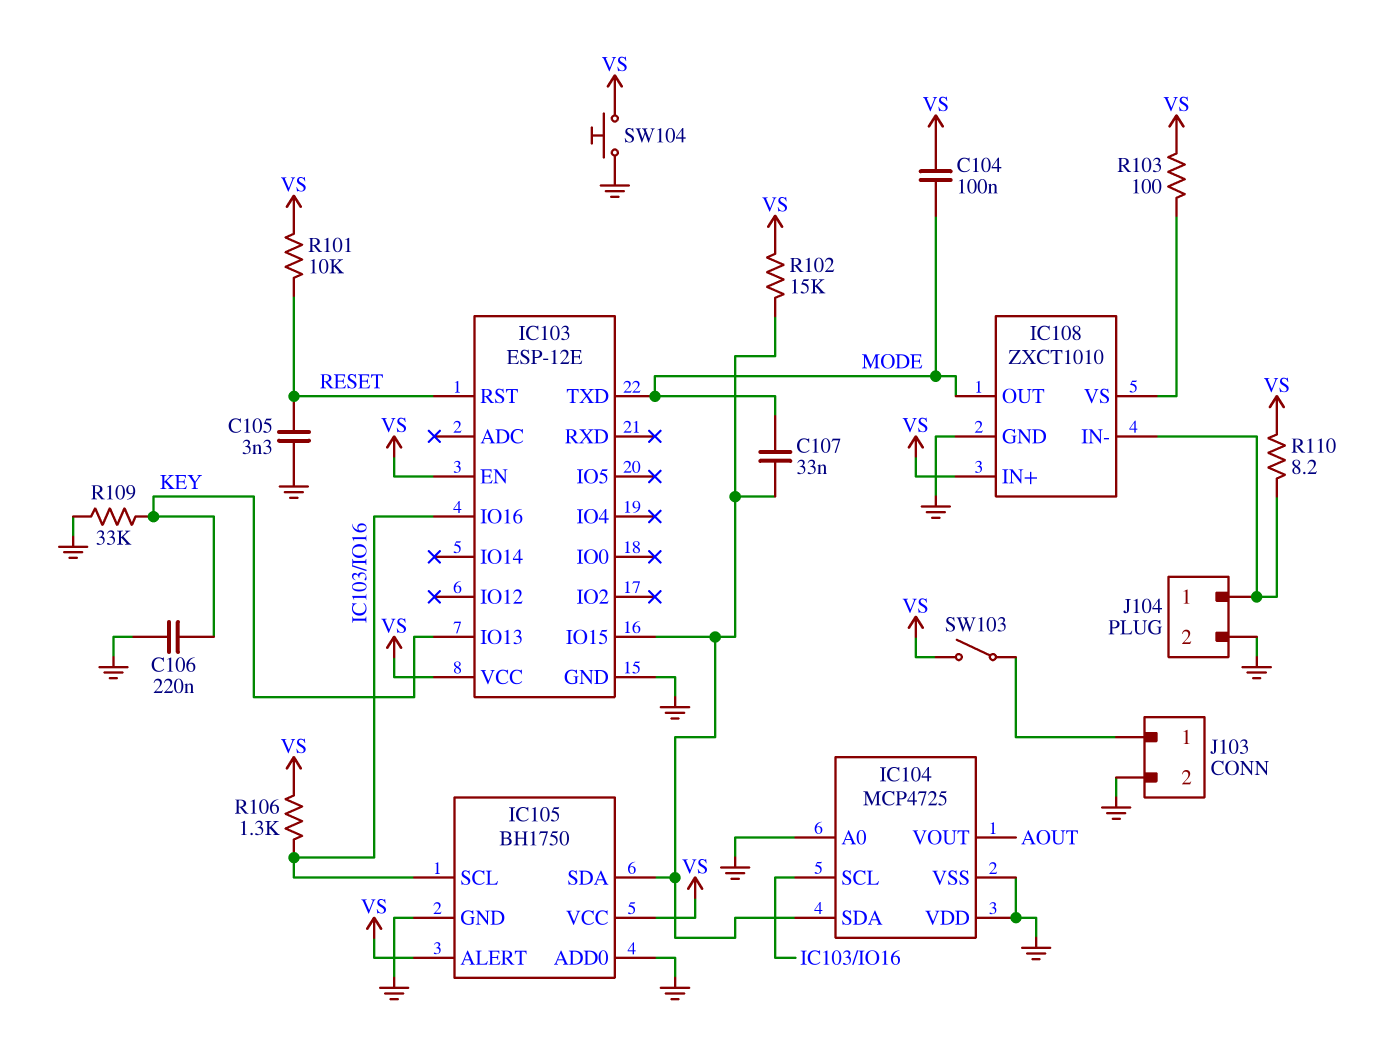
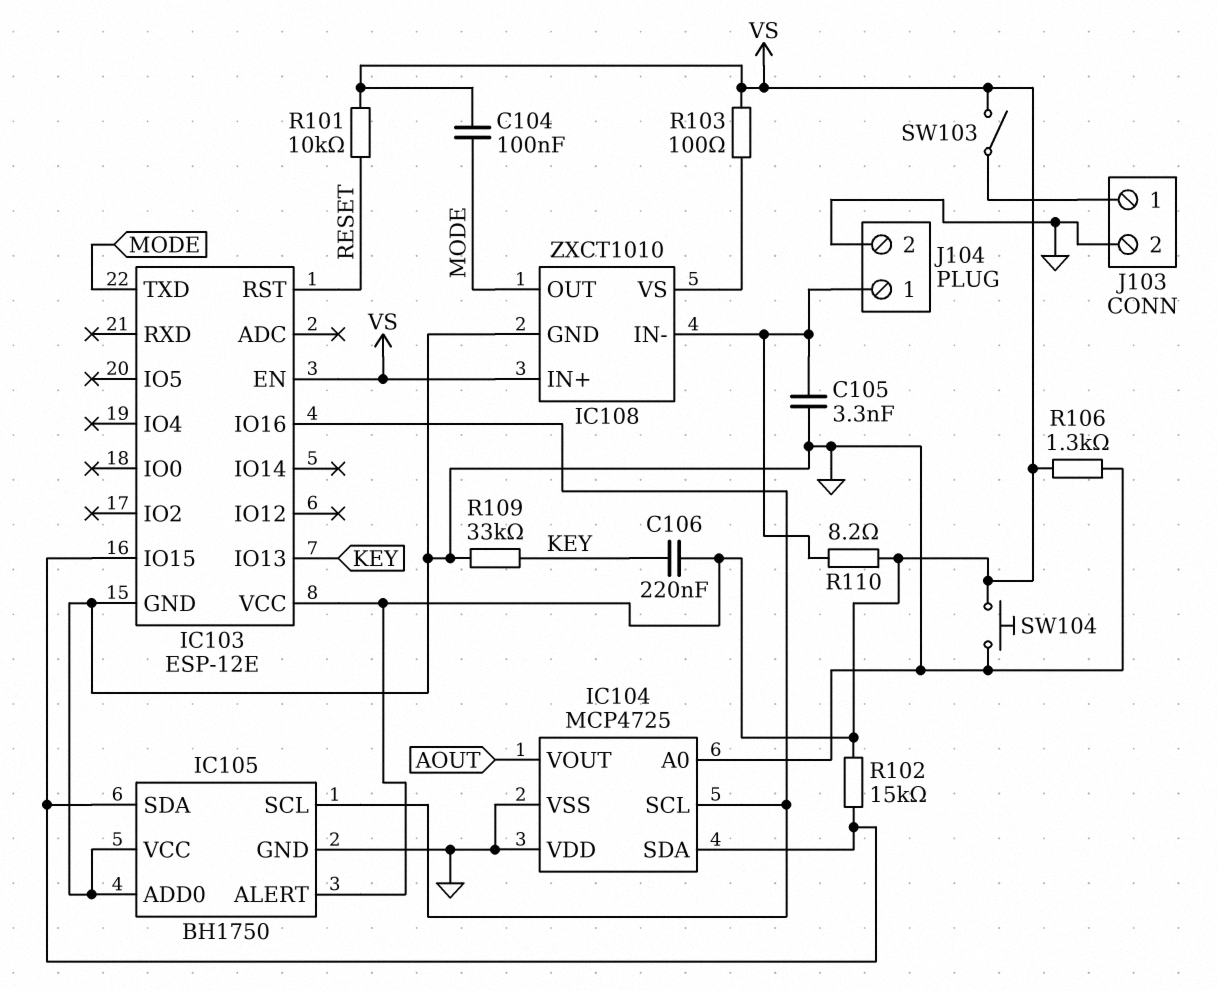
C105: 3.3nF (GND, RESET) -> 3.3nF (GND, IC108/IN-)
C106: 220nF (GND, KEY) -> 220nF (KEY, VS)
C107: 33nF (IC103/IO15, MODE) -> none
IC105 pin VCC: VS -> GND
R106: 1.3k (IC103/IO16, VS) -> 1.3k (GND, VS)

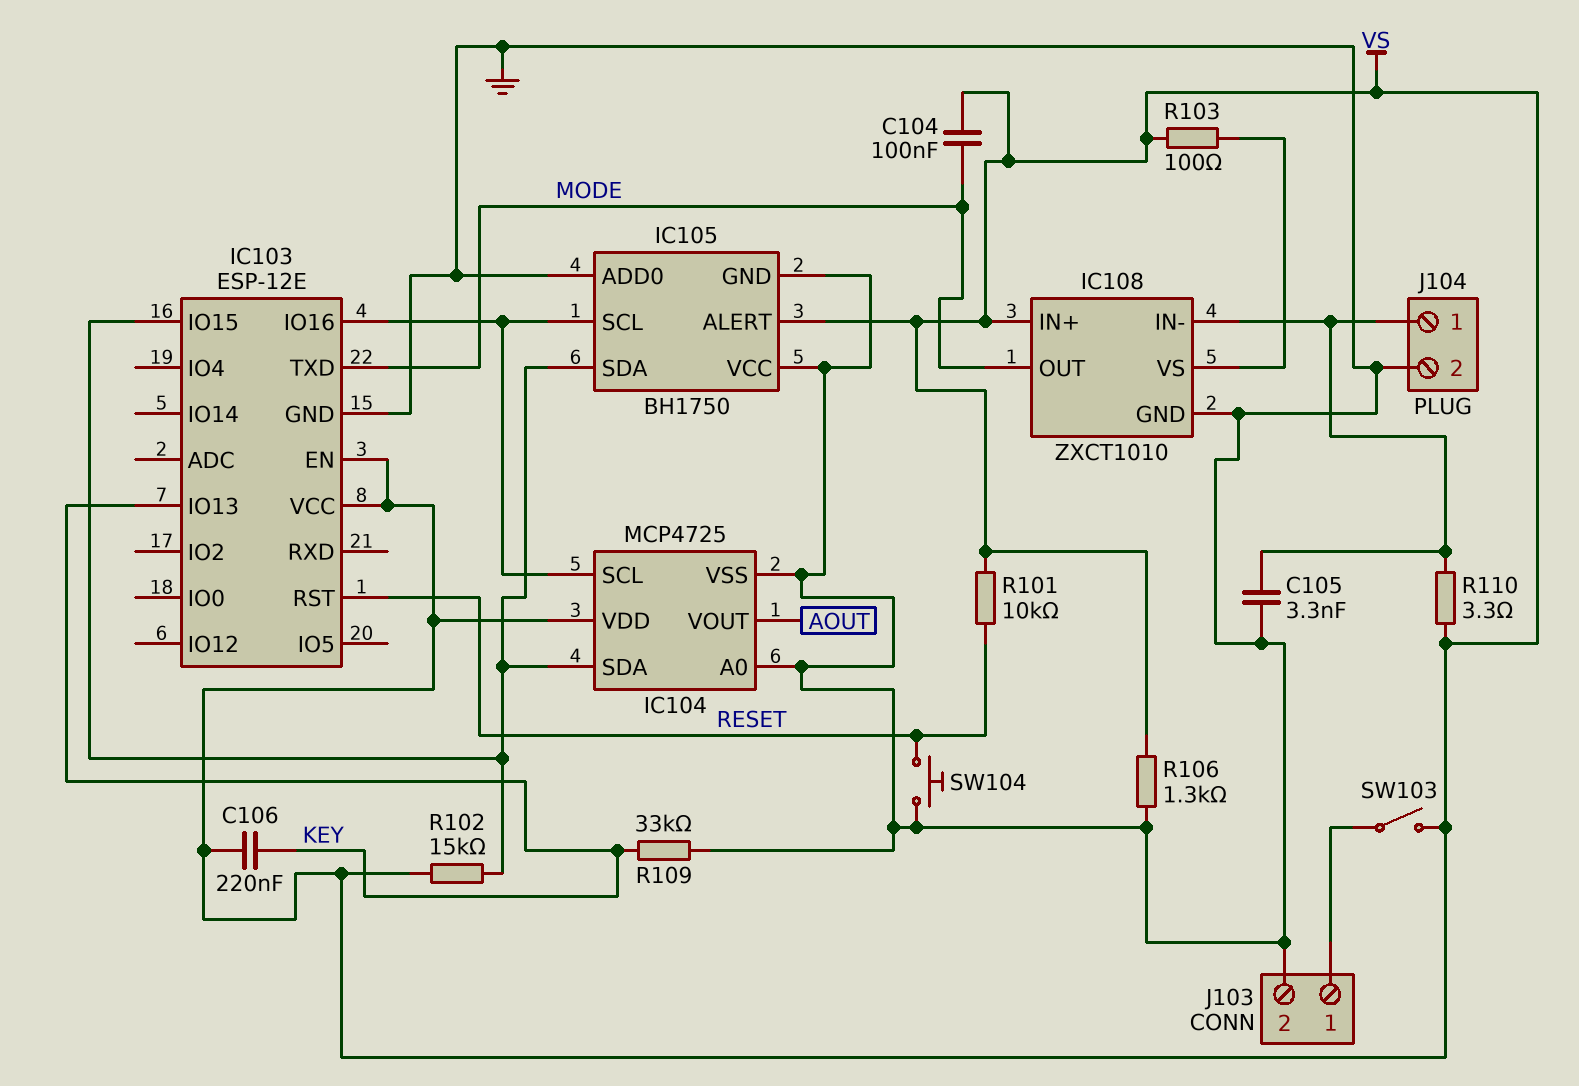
IC104 pin VDD: GND -> VS
R110: 8.2 (IC108/IN-, VS) -> 3.3 (IC108/IN-, VS)
SW104: button (GND, VS) -> button (GND, RESET)

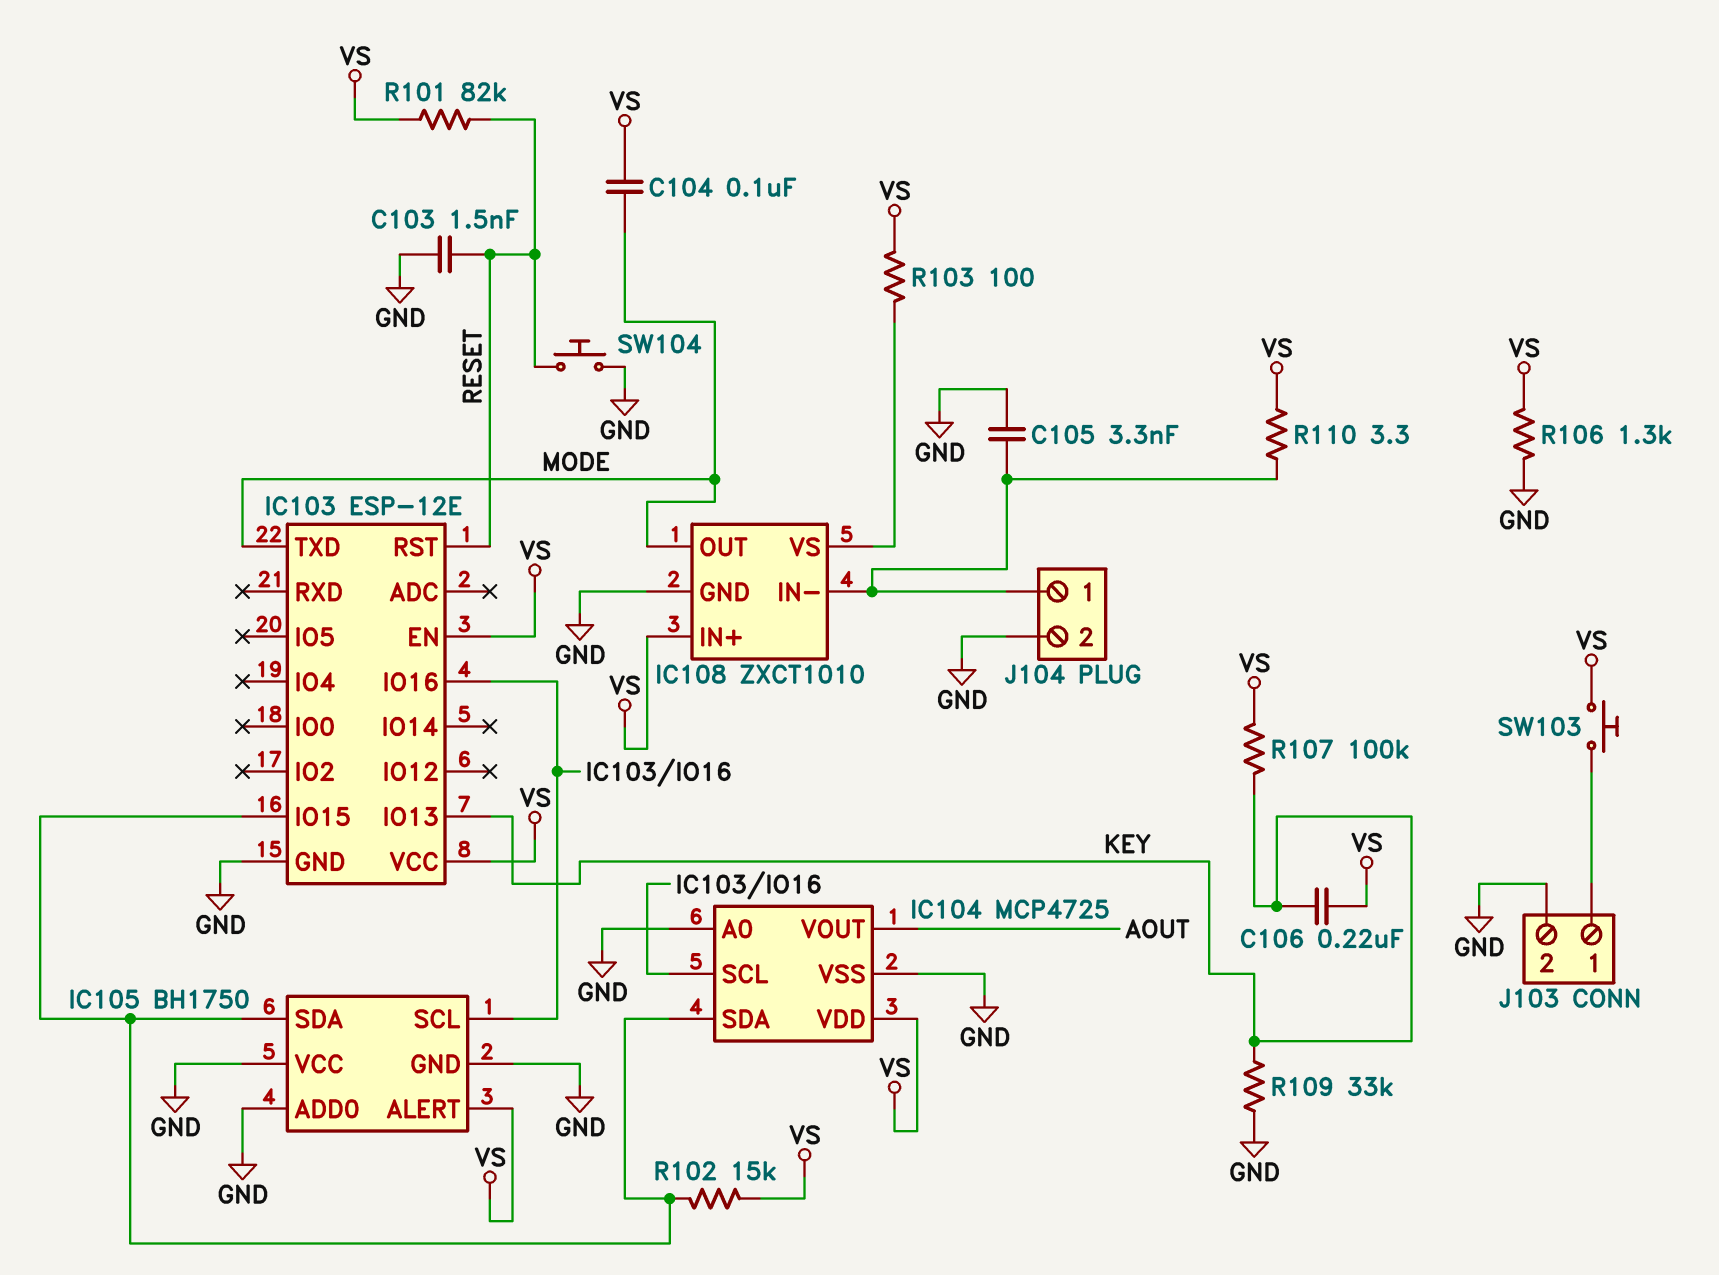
C103: none -> 1.5nF (GND, RESET)
R101: 10k (RESET, VS) -> 82k (RESET, VS)
R107: none -> 100k (KEY, VS)
SW103: switch (J103/1, VS) -> button (J103/1, VS)

